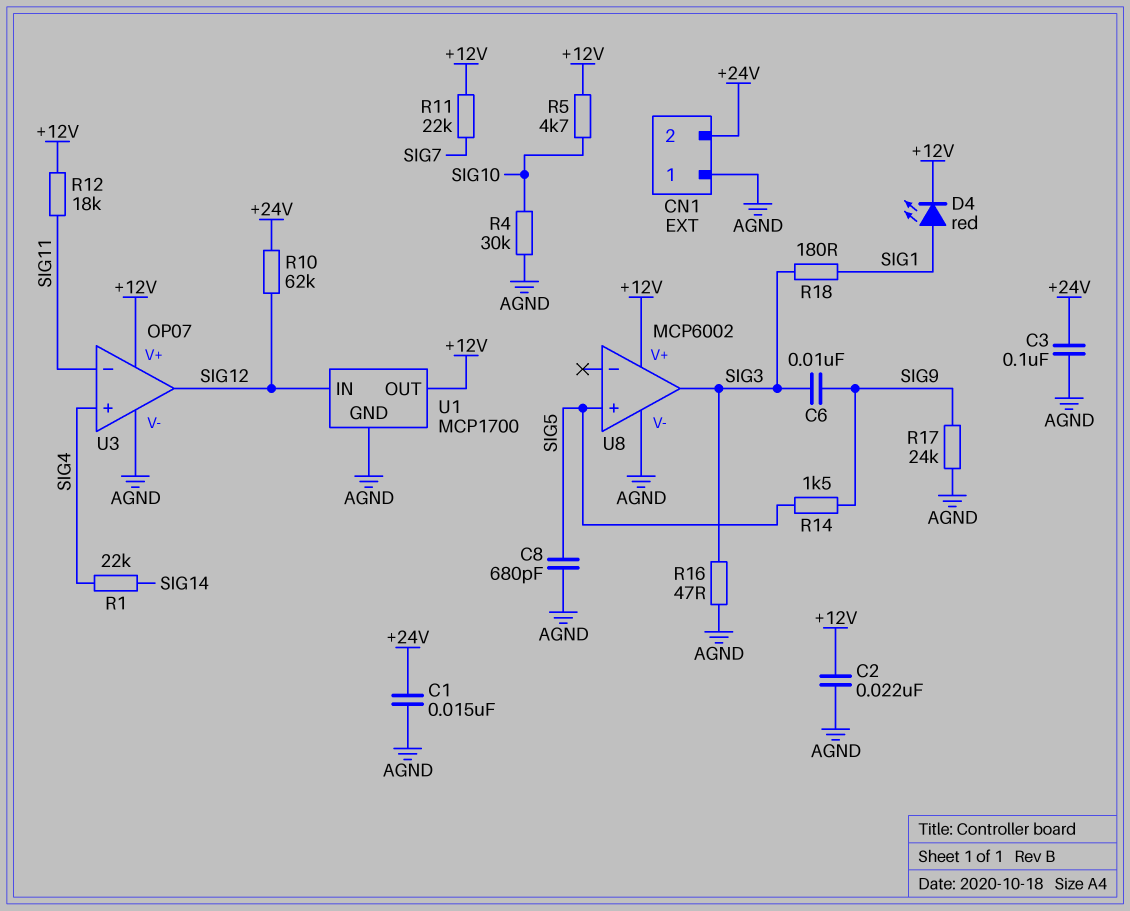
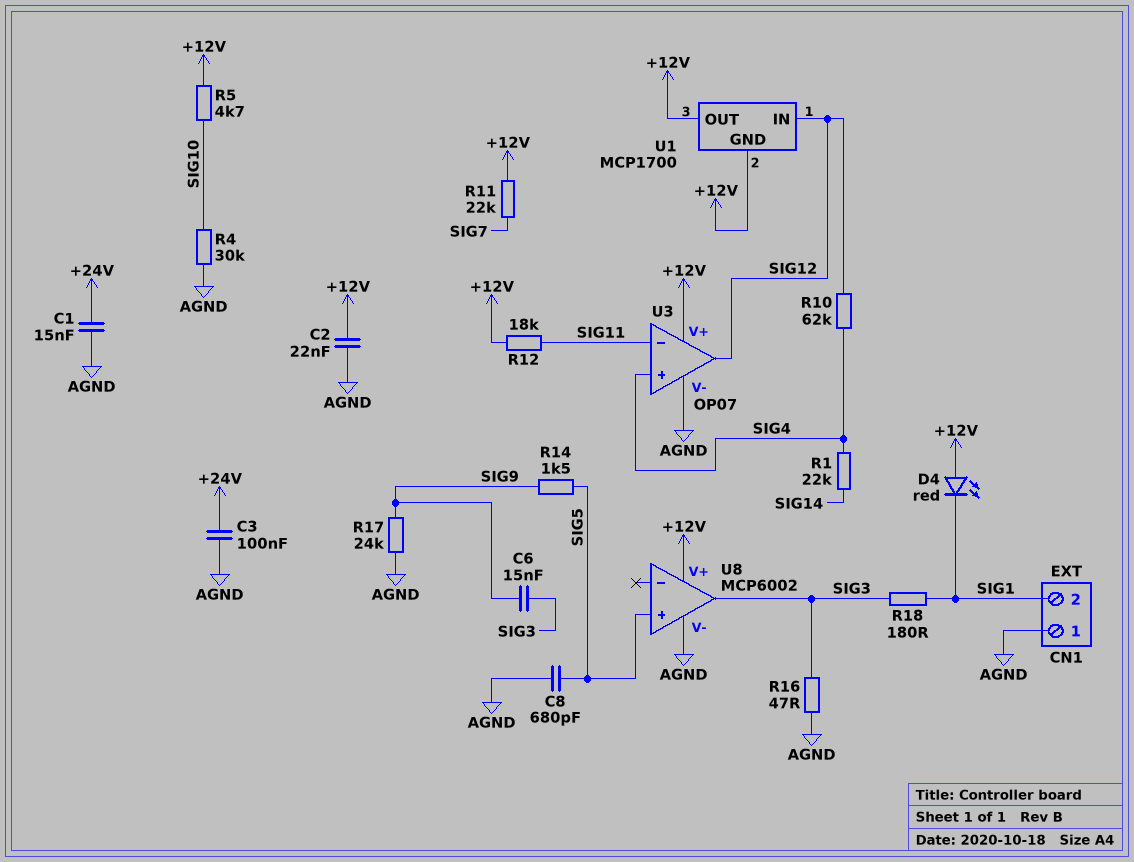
C6: 10nF (SIG3, SIG9) -> 15nF (SIG3, SIG9)
CN1 pin 2: +24V -> SIG1
D4: LED red (A SIG1, K +12V) -> LED red (A +12V, K SIG1)
R10: 62k (+24V, SIG12) -> 62k (SIG4, SIG12)
U1 pin GND: AGND -> +12V

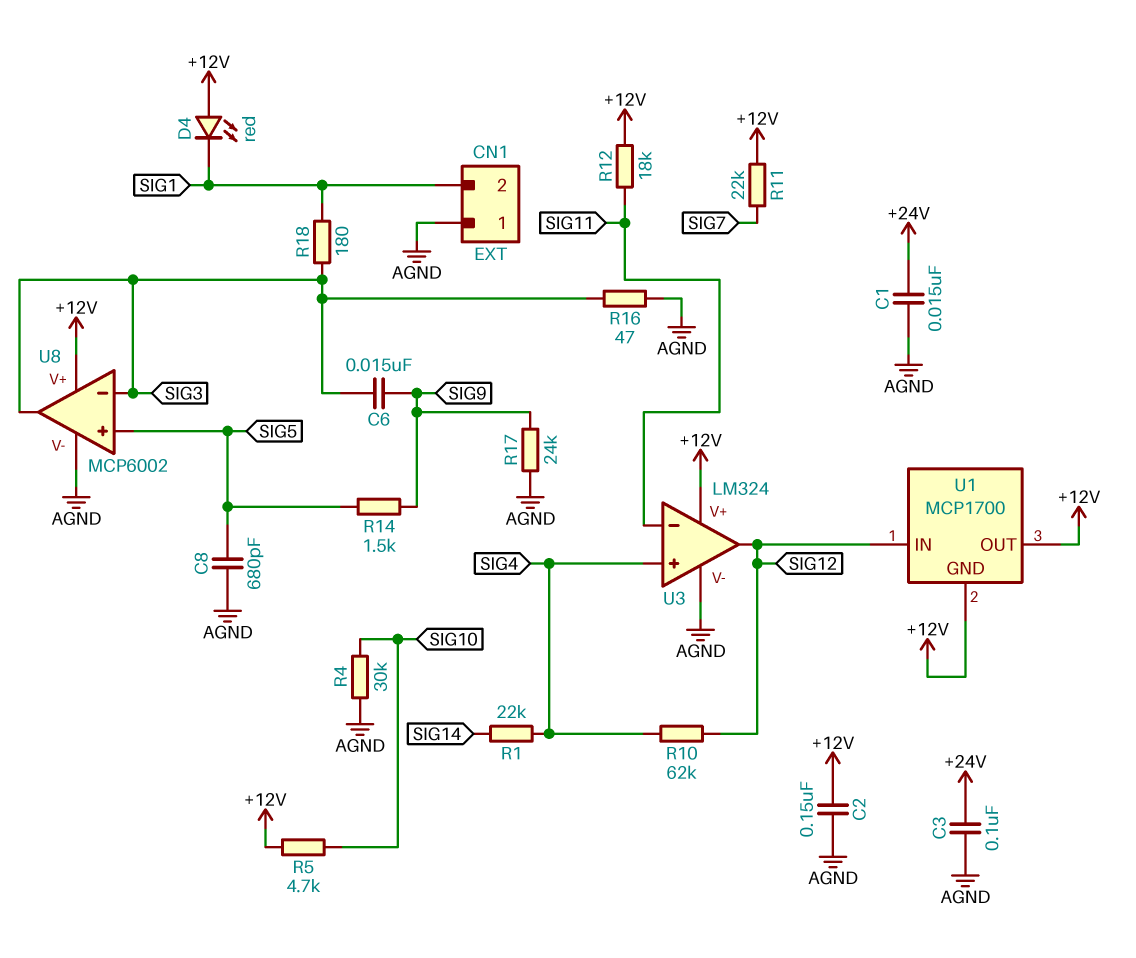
C2: 22nF (+12V, AGND) -> 150nF (+12V, AGND)
U3: OP07 -> LM324
U8 pin in-: none -> SIG3

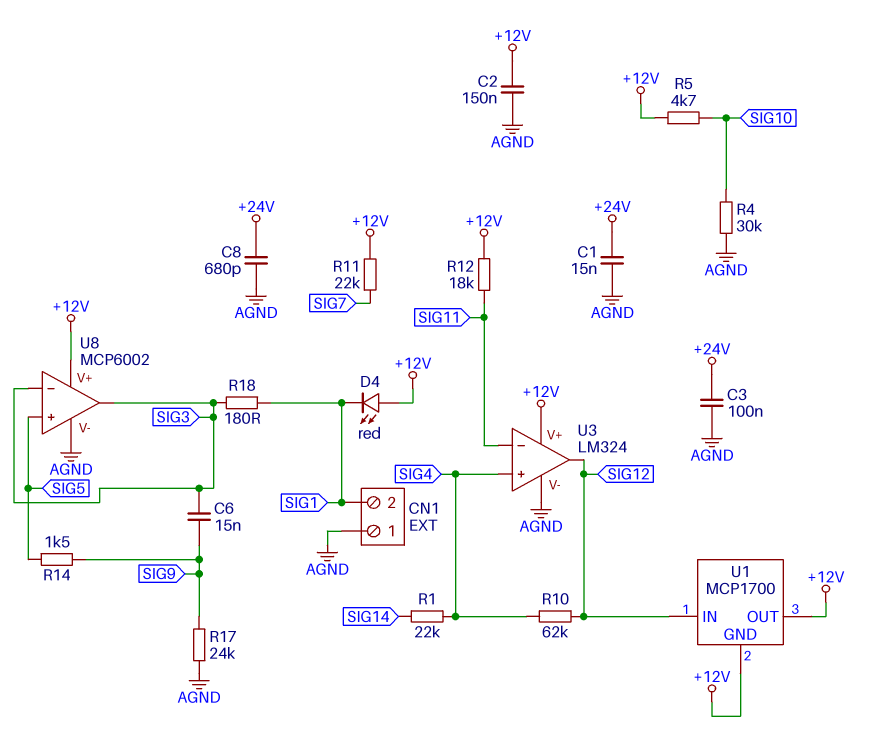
C8: 680pF (AGND, SIG5) -> 680pF (+24V, AGND)
R16: 47 (AGND, SIG3) -> none

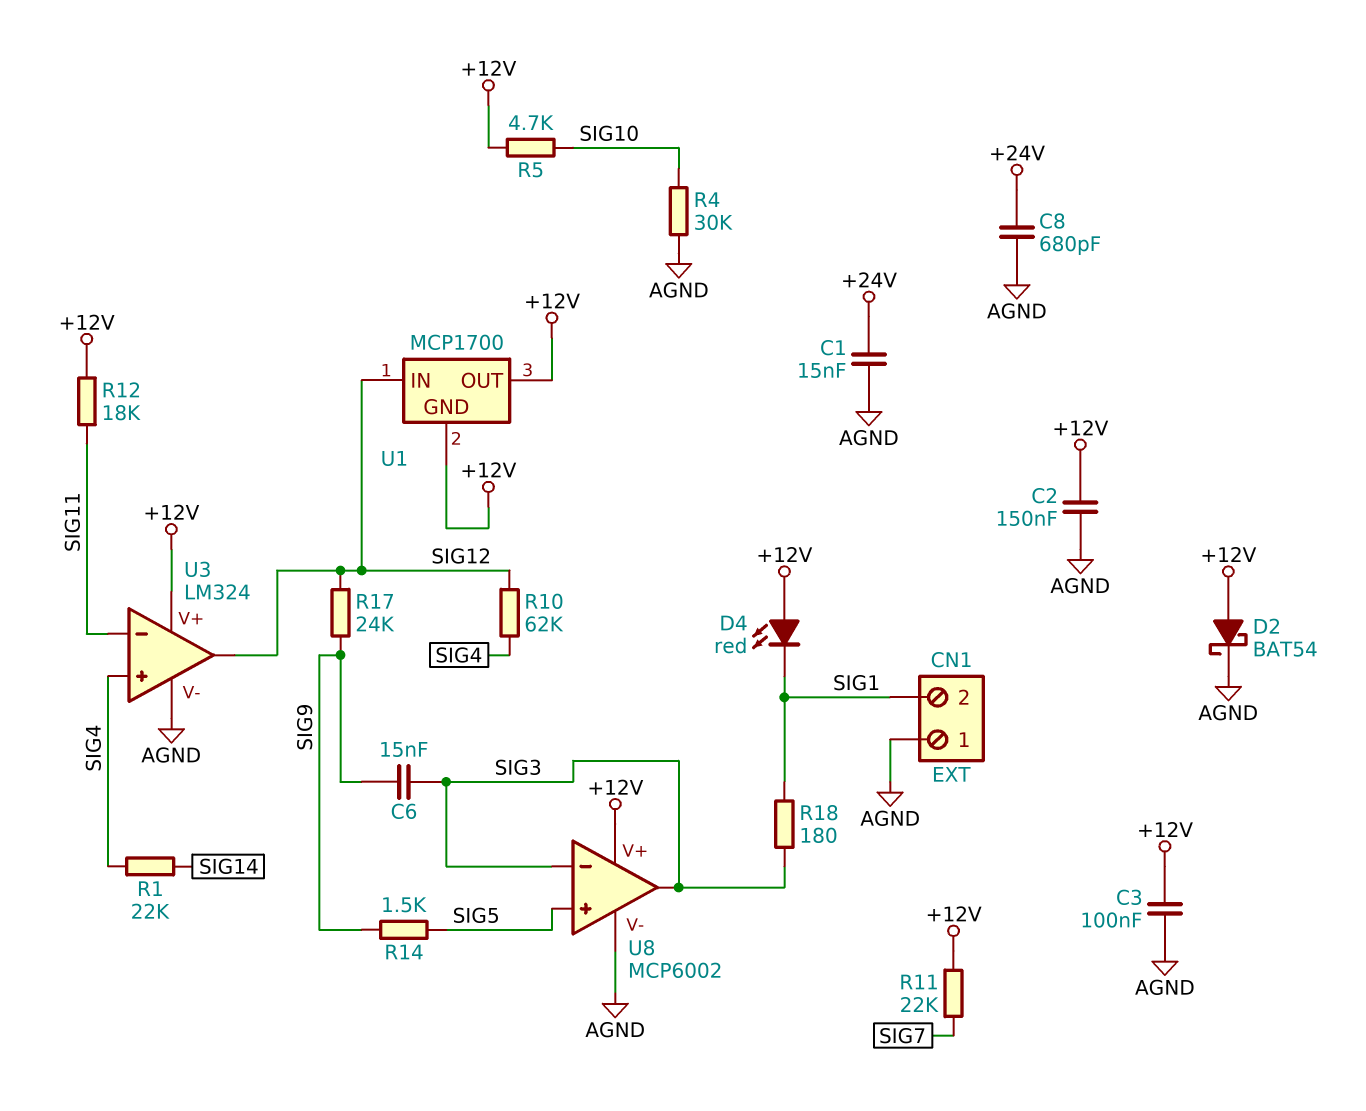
C3: 100nF (+24V, AGND) -> 100nF (+12V, AGND)
D2: none -> schottky BAT54 (A +12V, K AGND)
R17: 24k (AGND, SIG9) -> 24k (SIG9, SIG12)

